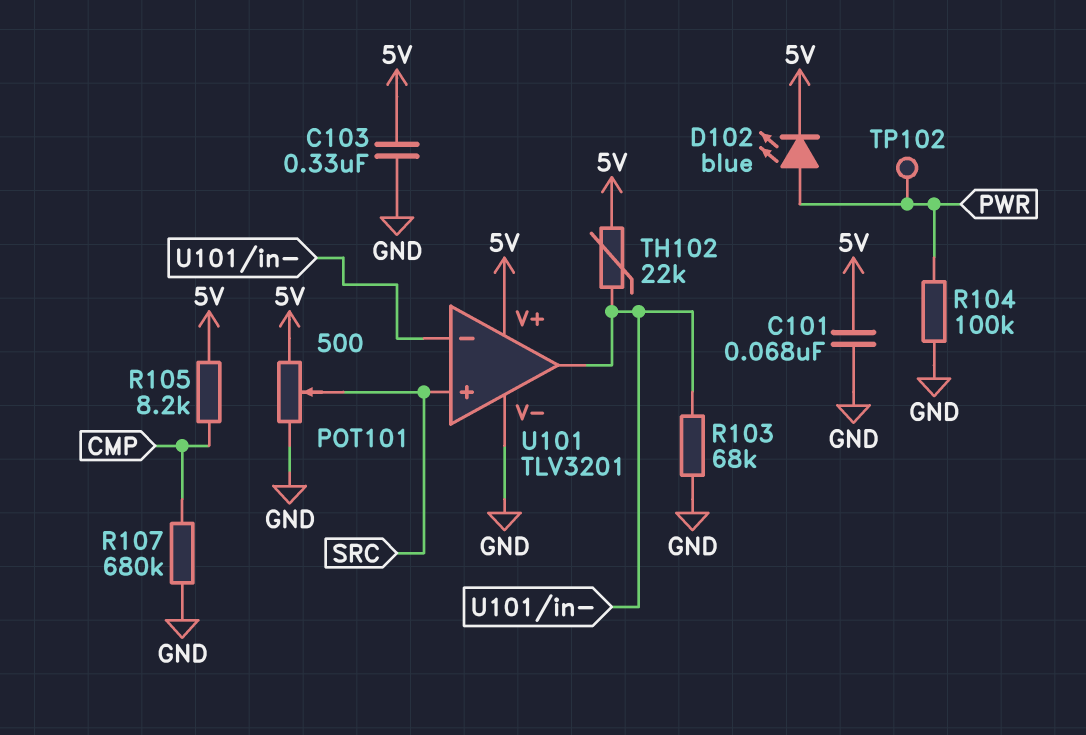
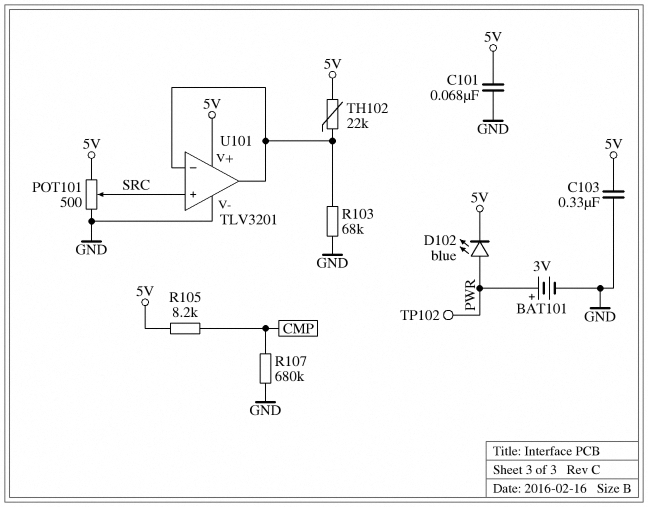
BAT101: none -> 3V (plus PWR, minus GND)
R104: 100k (GND, PWR) -> none

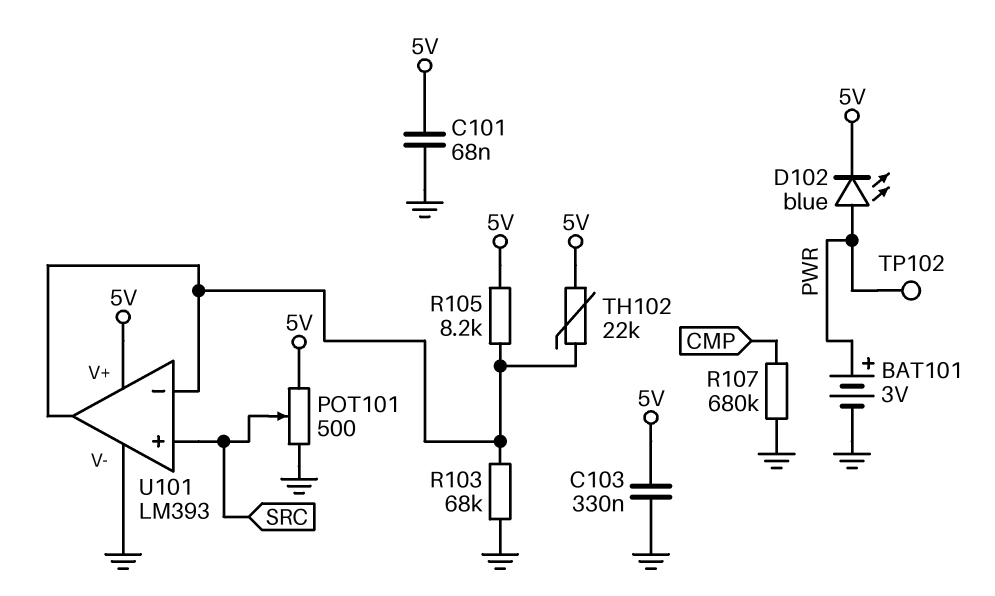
R105: 8.2k (5V, CMP) -> 8.2k (5V, U101/in-)
U101: TLV3201 -> LM393

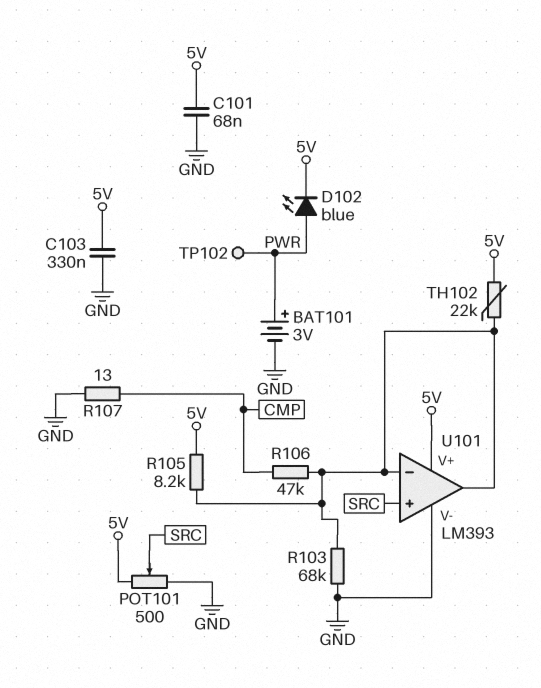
R106: none -> 47k (CMP, U101/in-)
R107: 680k (CMP, GND) -> 13 (CMP, GND)

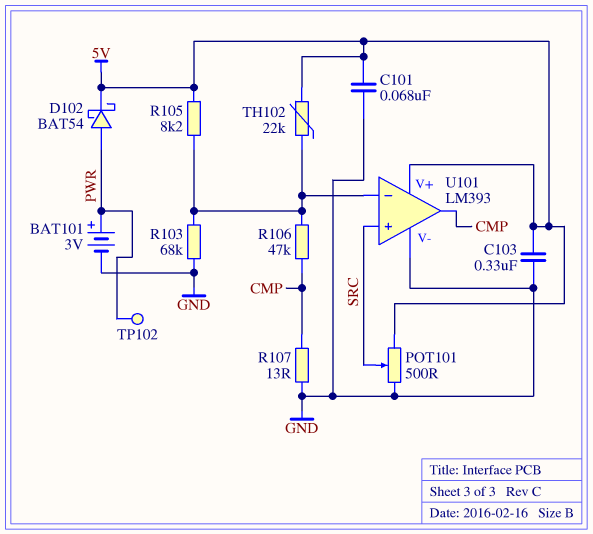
D102: LED blue (A PWR, K 5V) -> schottky BAT54 (A PWR, K 5V)
U101 pin out: U101/in- -> CMP

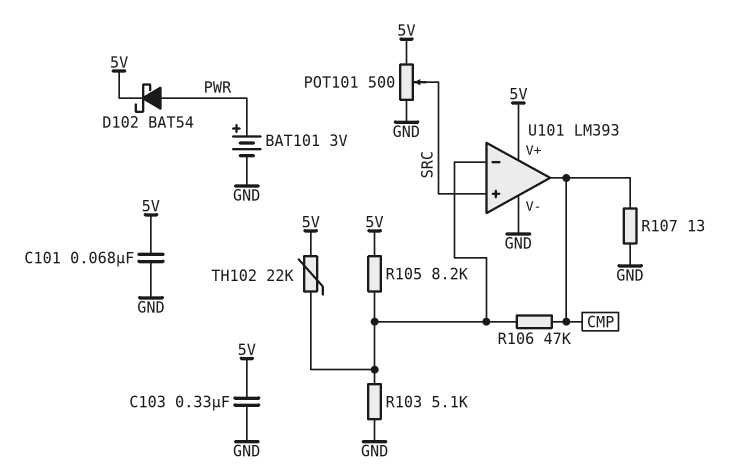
R103: 68k (GND, U101/in-) -> 5.1k (GND, U101/in-)
TP102: test point (PWR) -> none

